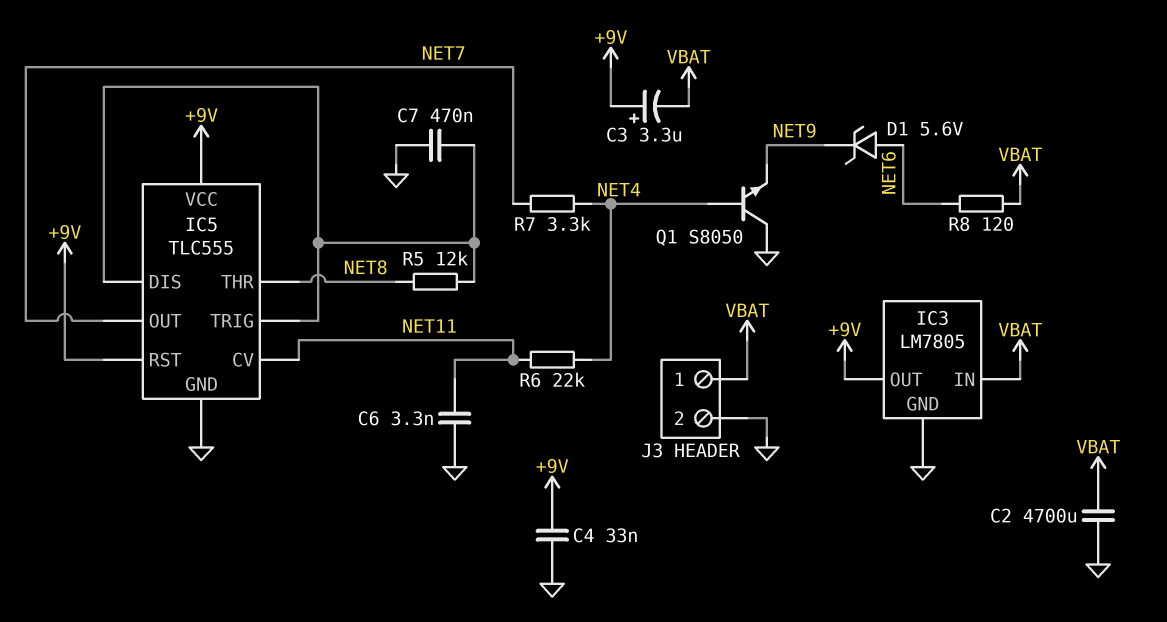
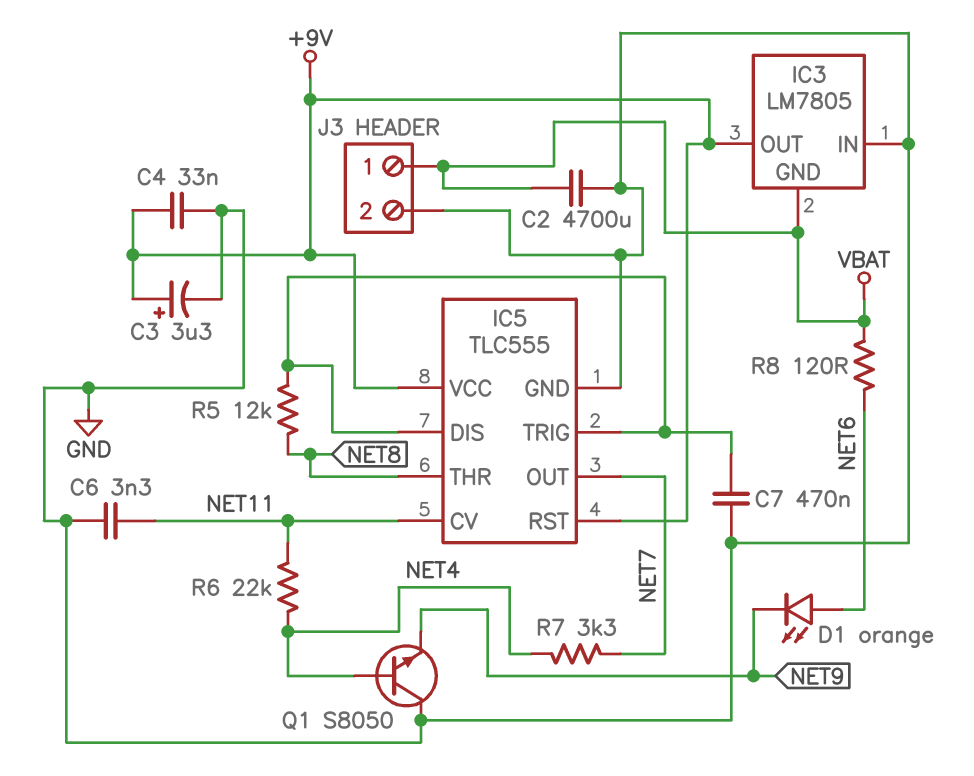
C3: 3.3uF (plus +9V, minus VBAT) -> 3.3uF (plus +9V, minus GND)
D1: zener 5.6V (A NET6, K NET9) -> LED orange (A NET6, K NET9)
IC3 pin GND: GND -> VBAT
IC3 pin IN: VBAT -> GND

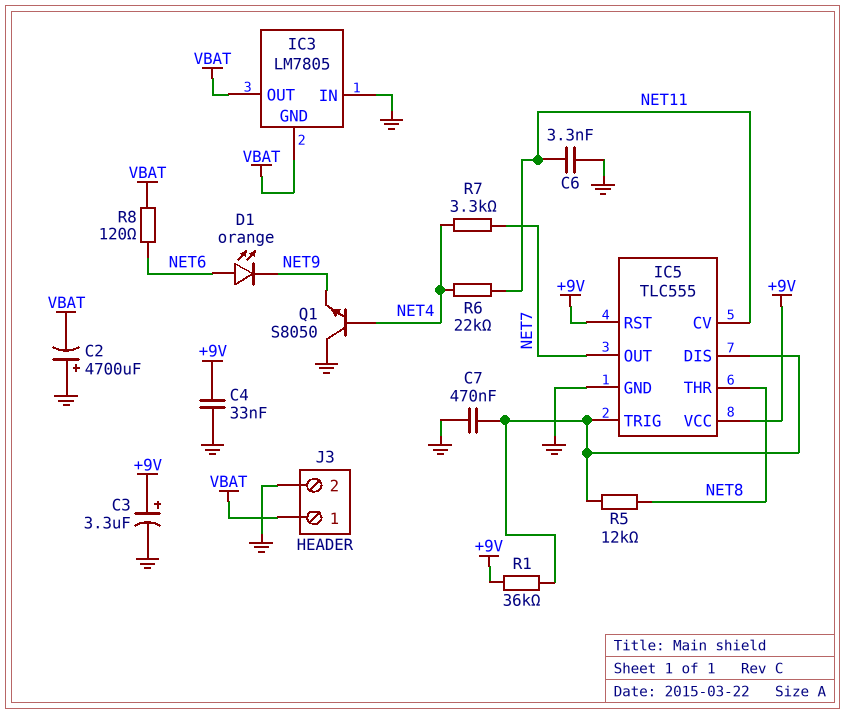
C2: 4700uF (GND, VBAT) -> 4700uF (plus GND, minus VBAT)
IC3 pin OUT: +9V -> VBAT
R1: none -> 36k (+9V, IC5/DIS)

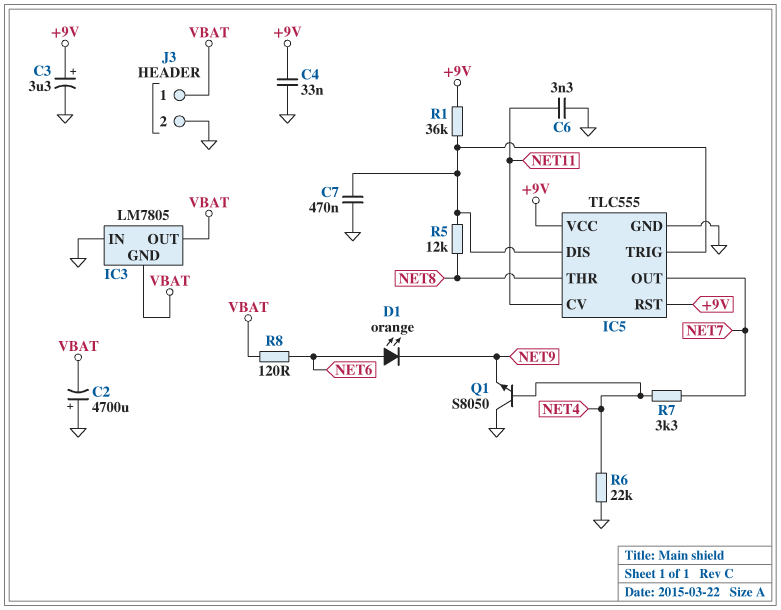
R6: 22k (NET4, NET11) -> 22k (GND, NET4)

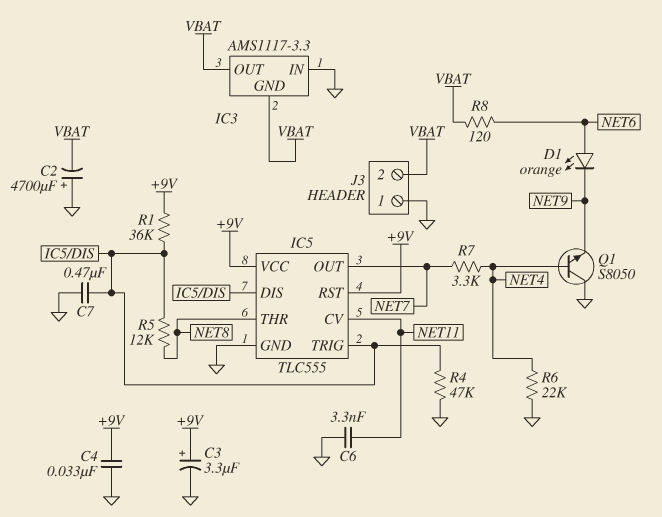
IC3: LM7805 -> AMS1117-3.3
J3 pin 1: VBAT -> GND
J3 pin 2: GND -> VBAT
R4: none -> 47k (GND, IC5/DIS)

